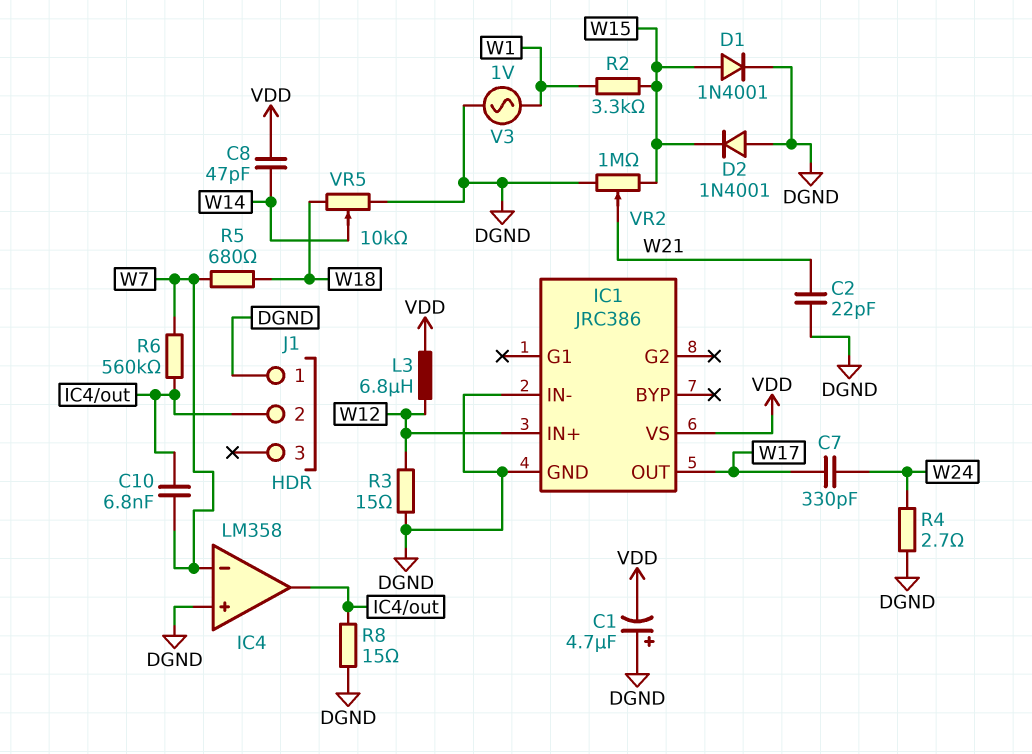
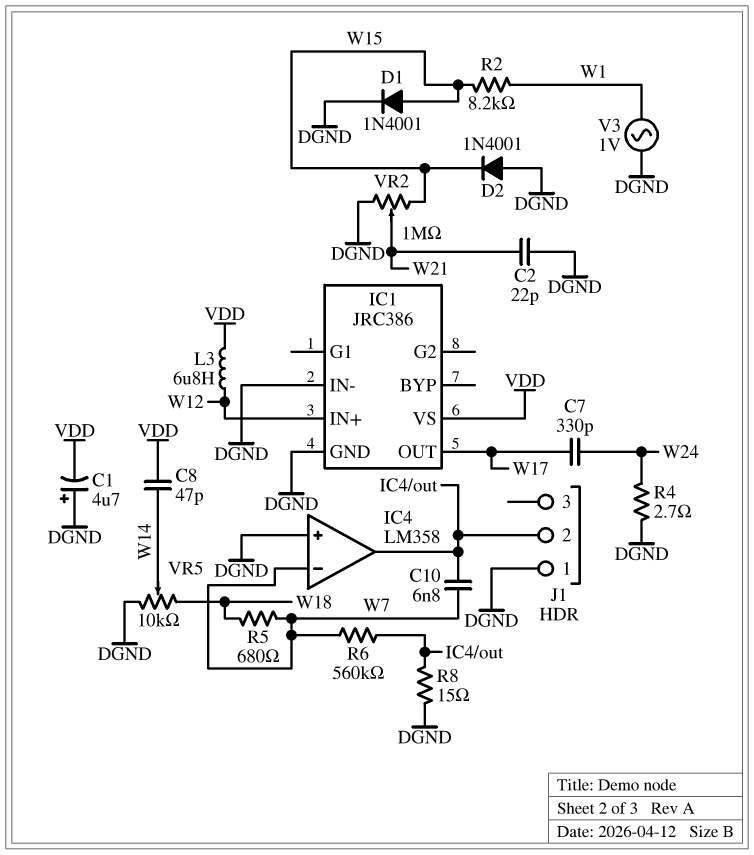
R2: 3.3k (W1, W15) -> 8.2k (W1, W15)
R3: 15 (DGND, W12) -> none

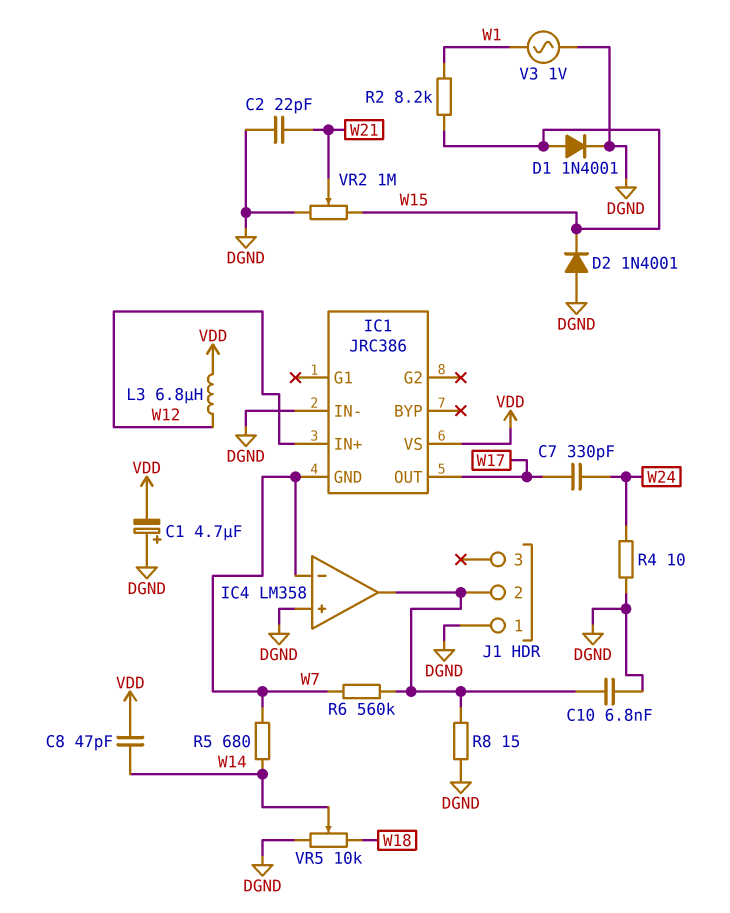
C10: 6.8nF (IC4/out, W7) -> 6.8nF (DGND, IC4/out)
IC1 pin GND: DGND -> W7
R4: 2.7 (DGND, W24) -> 10 (DGND, W24)
R5: 680 (W7, W18) -> 680 (W7, W14)

